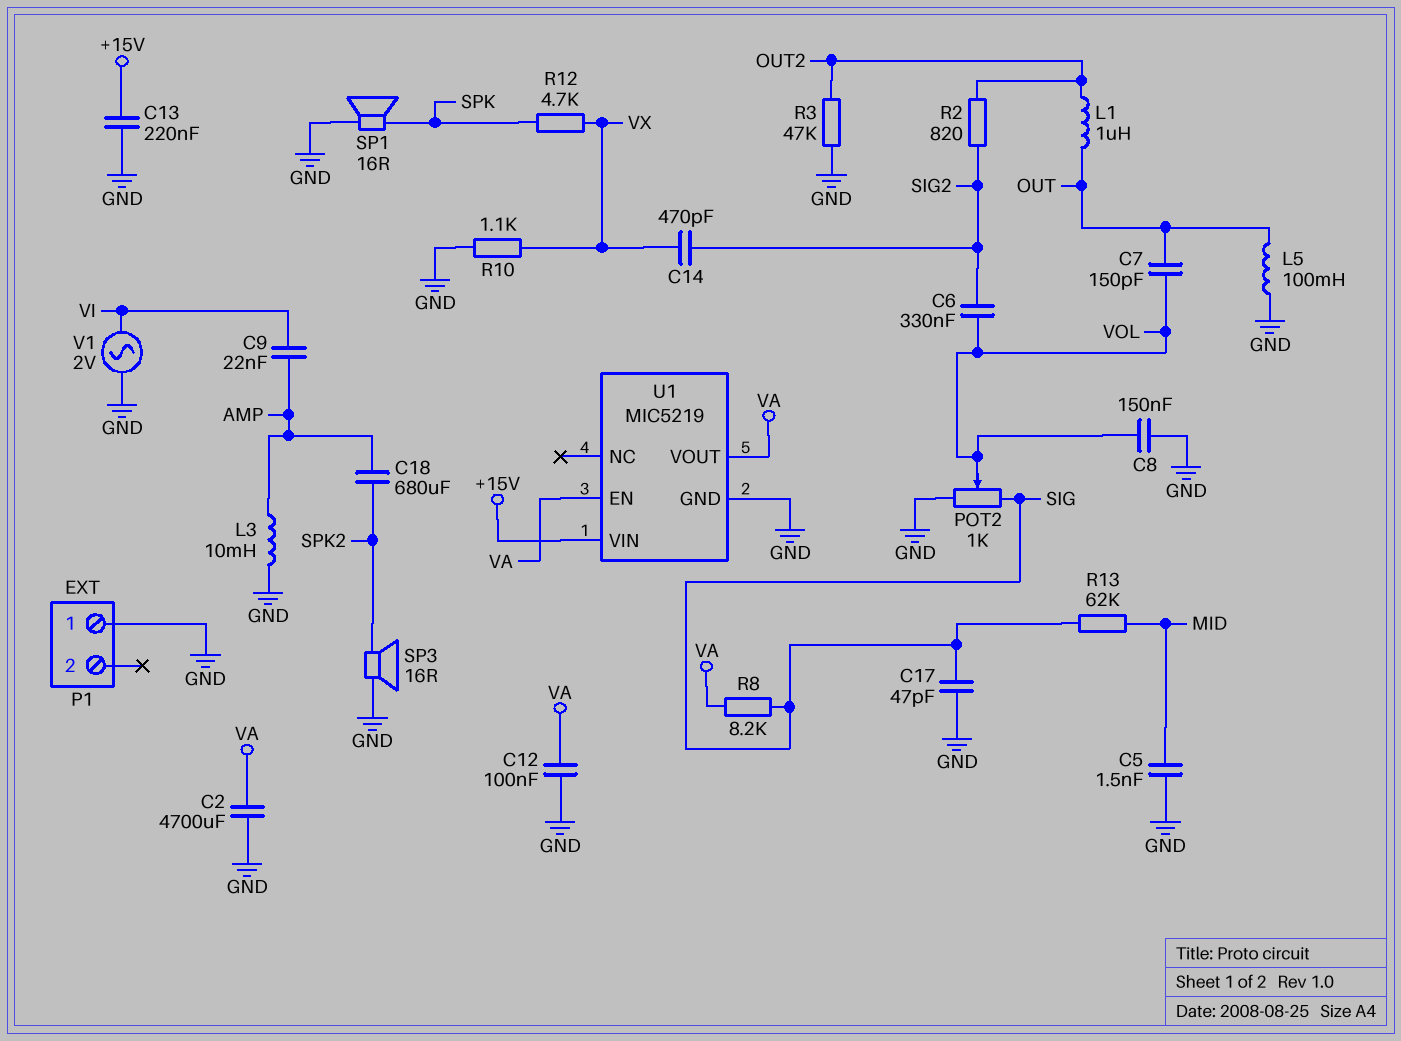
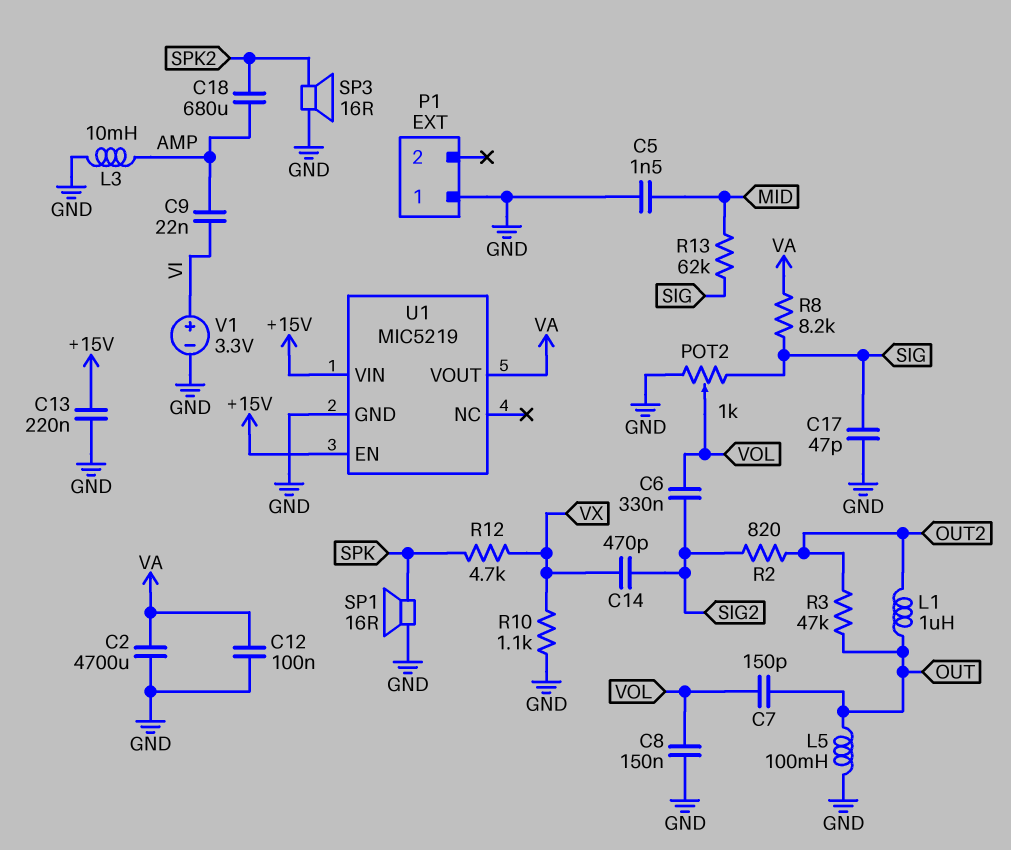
R3: 47k (GND, OUT2) -> 47k (OUT, OUT2)
U1 pin EN: VA -> +15V
V1: AC 2V (GND, VI) -> 3.3V (plus VI, minus GND)

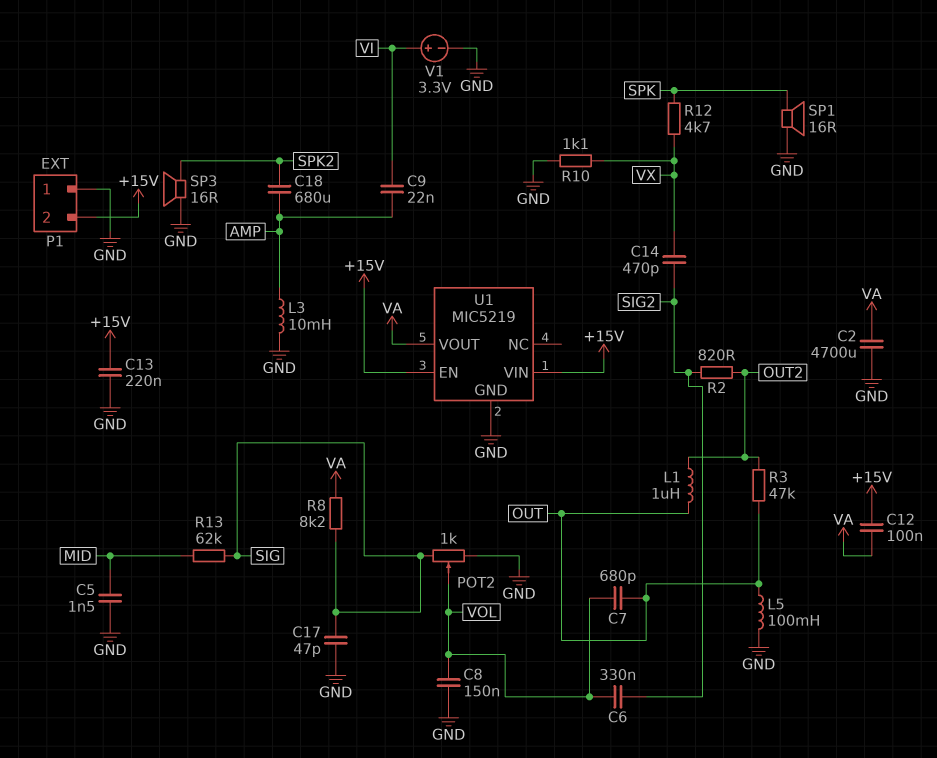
C7: 150pF (OUT, VOL) -> 680pF (OUT, VOL)
C12: 100nF (GND, VA) -> 100nF (+15V, VA)
P1 pin 2: none -> +15V

